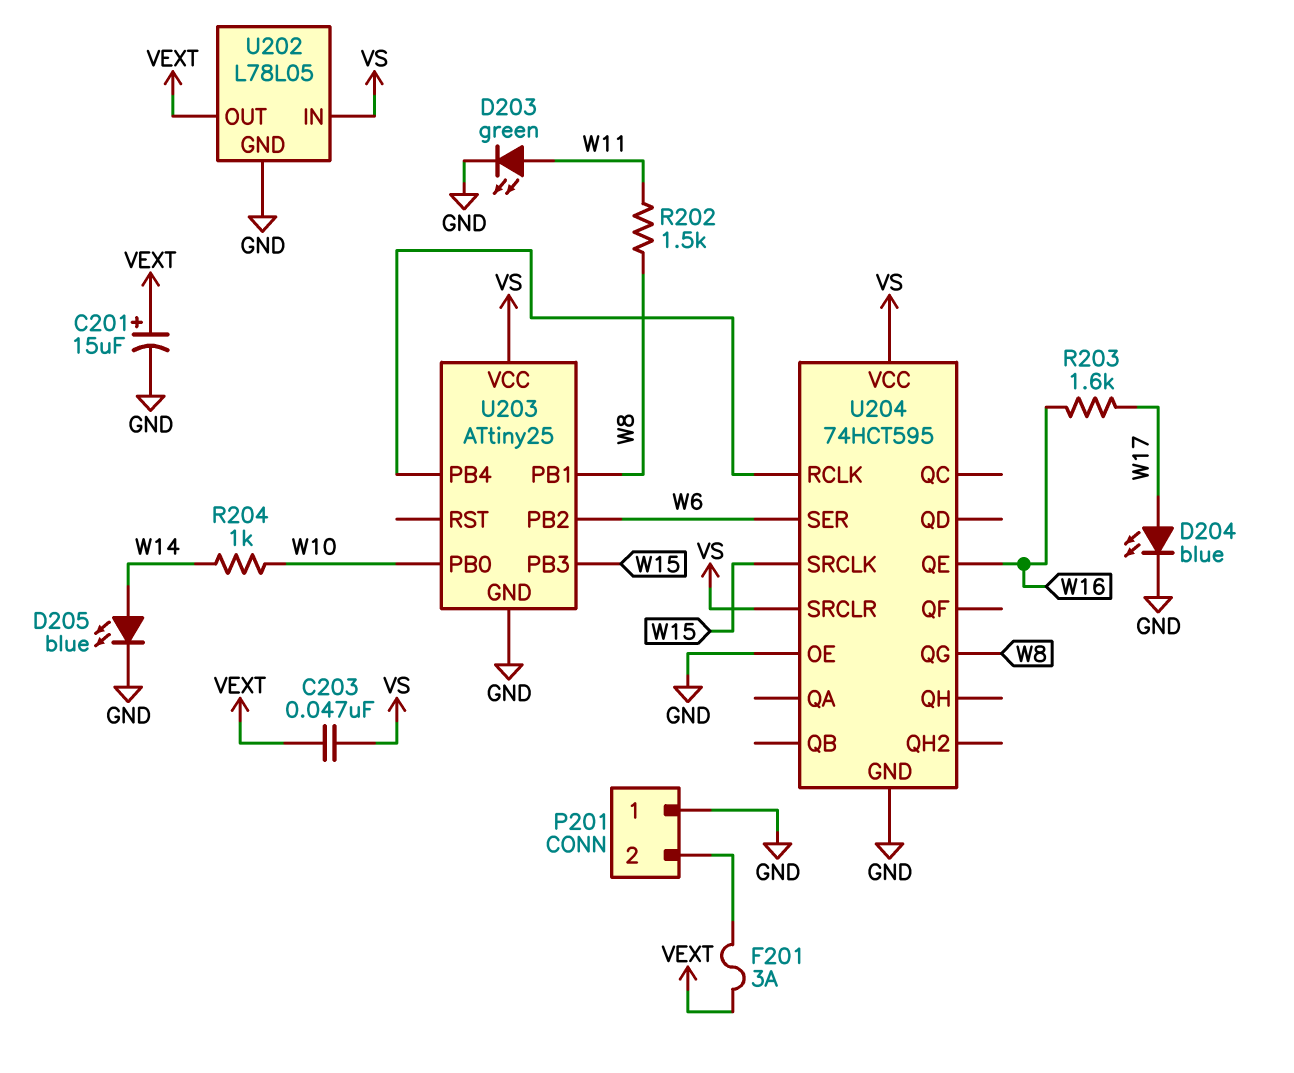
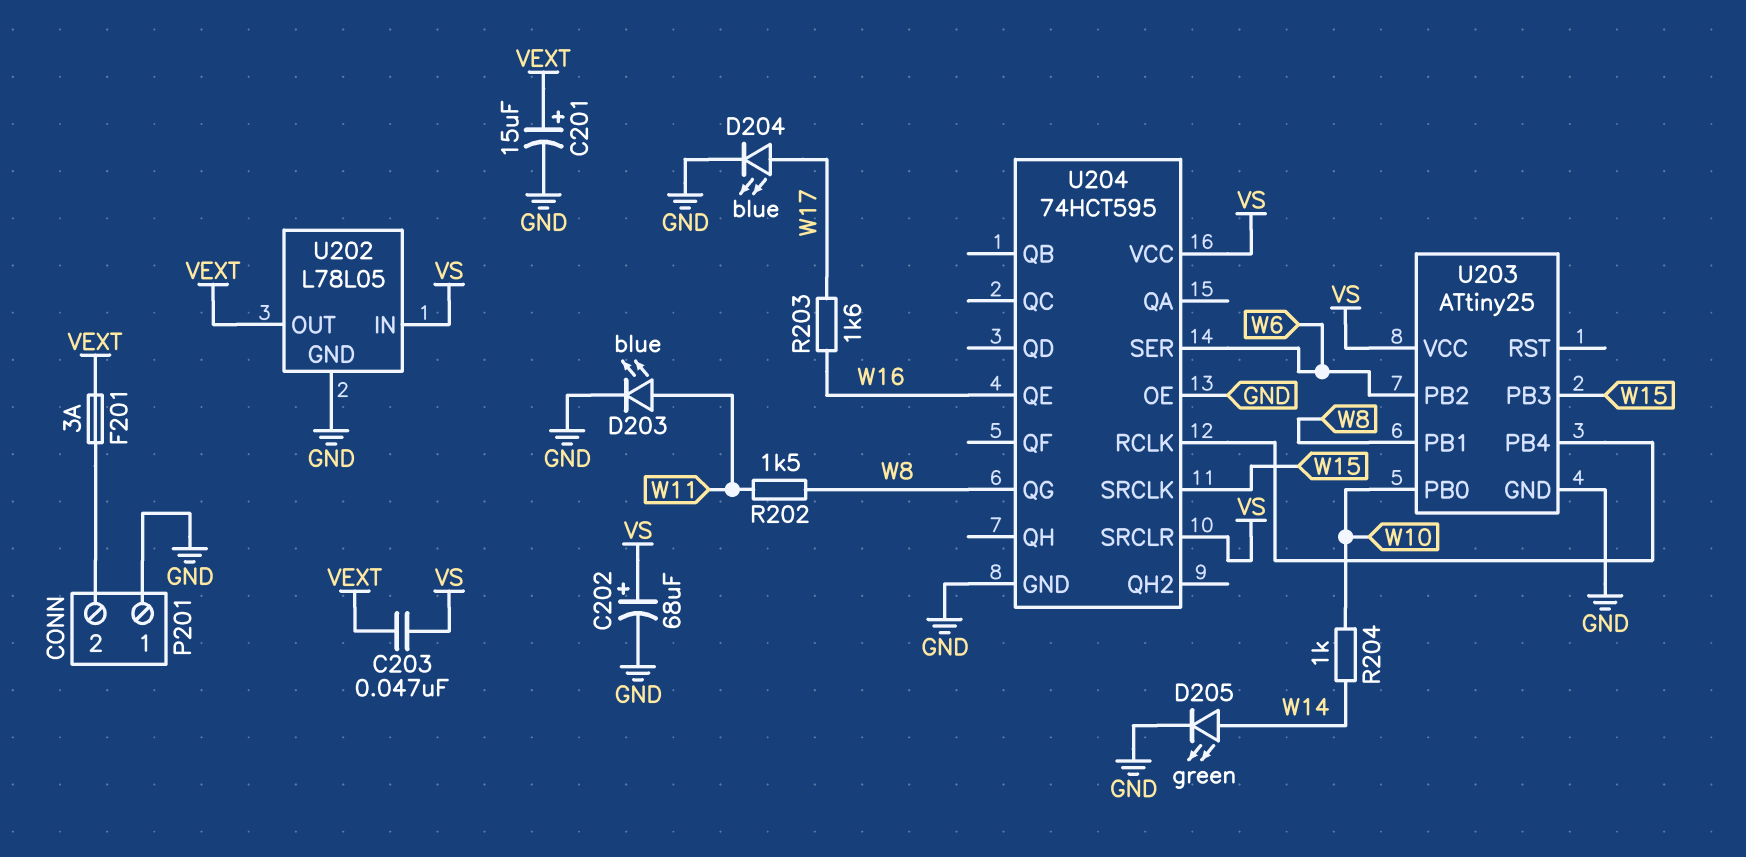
C202: none -> 68uF (plus VS, minus GND)
D203: LED green (A W11, K GND) -> LED blue (A W11, K GND)
D205: LED blue (A W14, K GND) -> LED green (A W14, K GND)

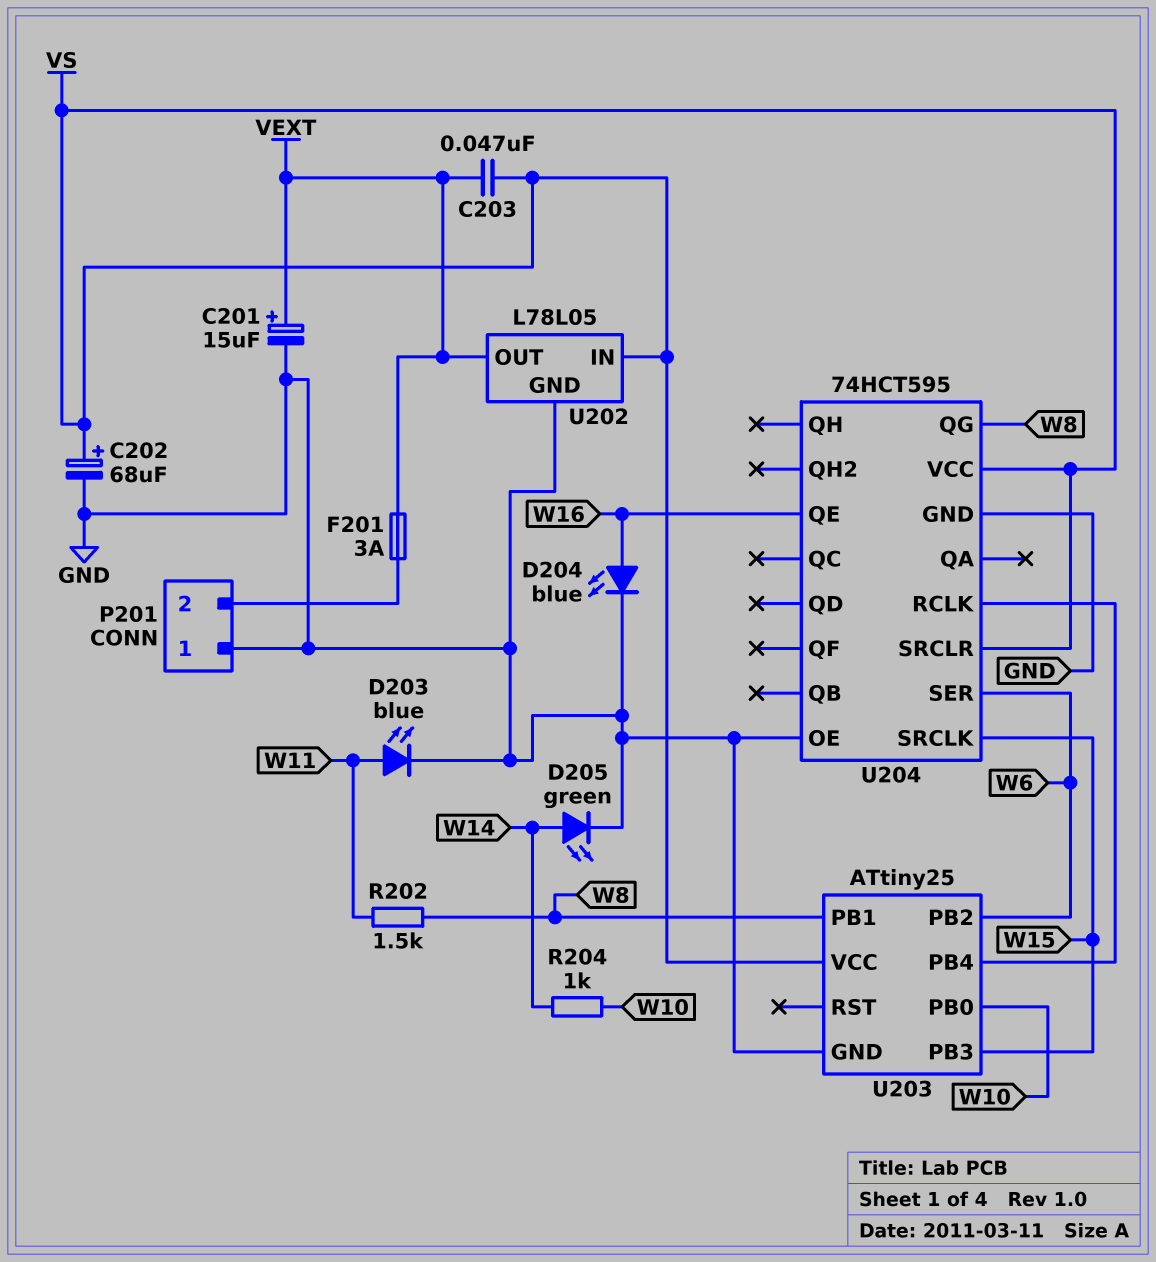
D204: LED blue (A W17, K GND) -> LED blue (A W16, K GND)
R203: 1.6k (W16, W17) -> none

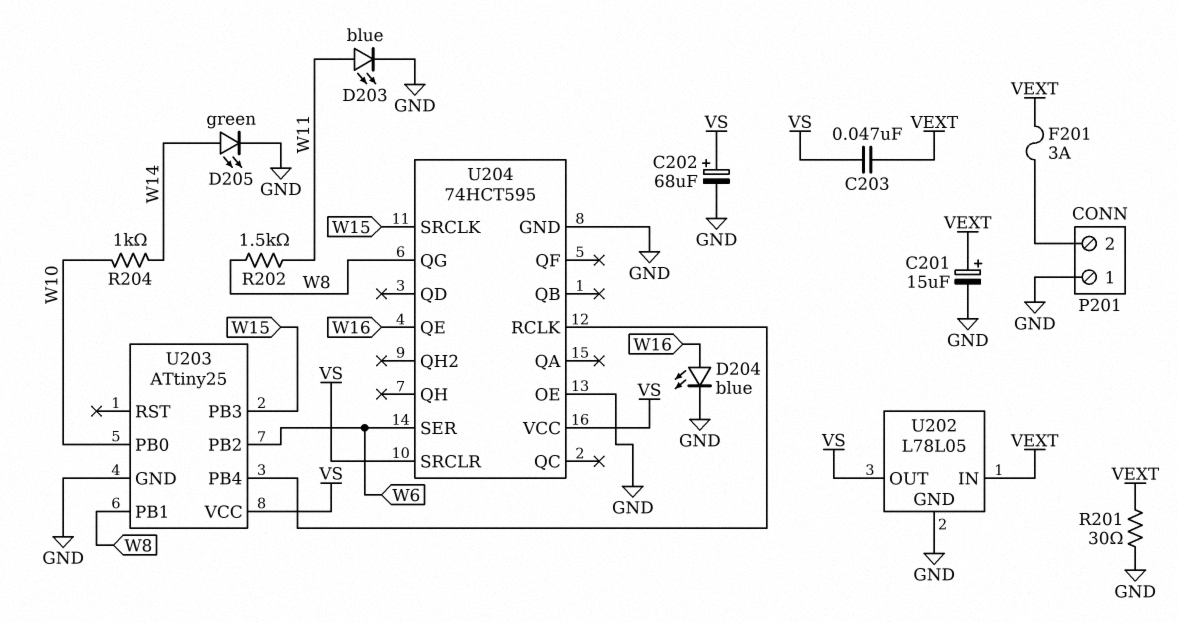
R201: none -> 30 (GND, VEXT)
U202 pin IN: VS -> VEXT
U202 pin OUT: VEXT -> VS

